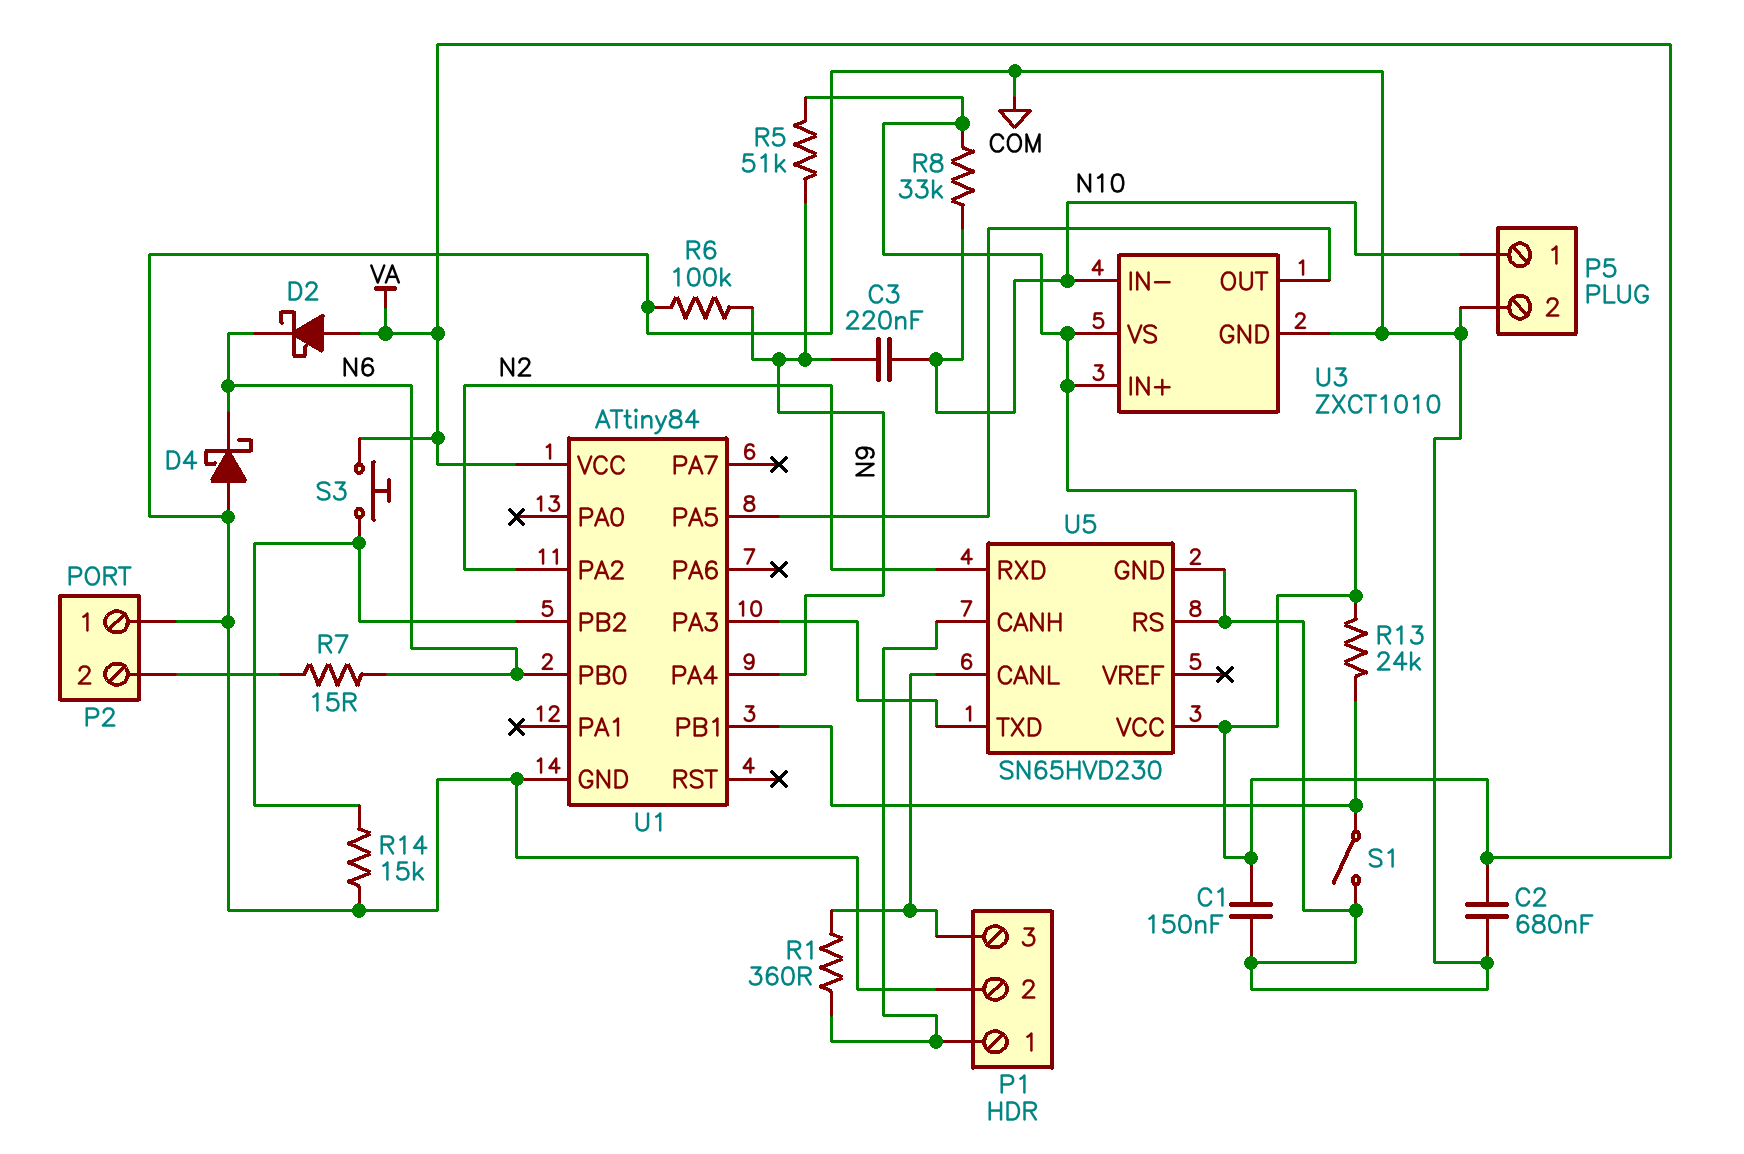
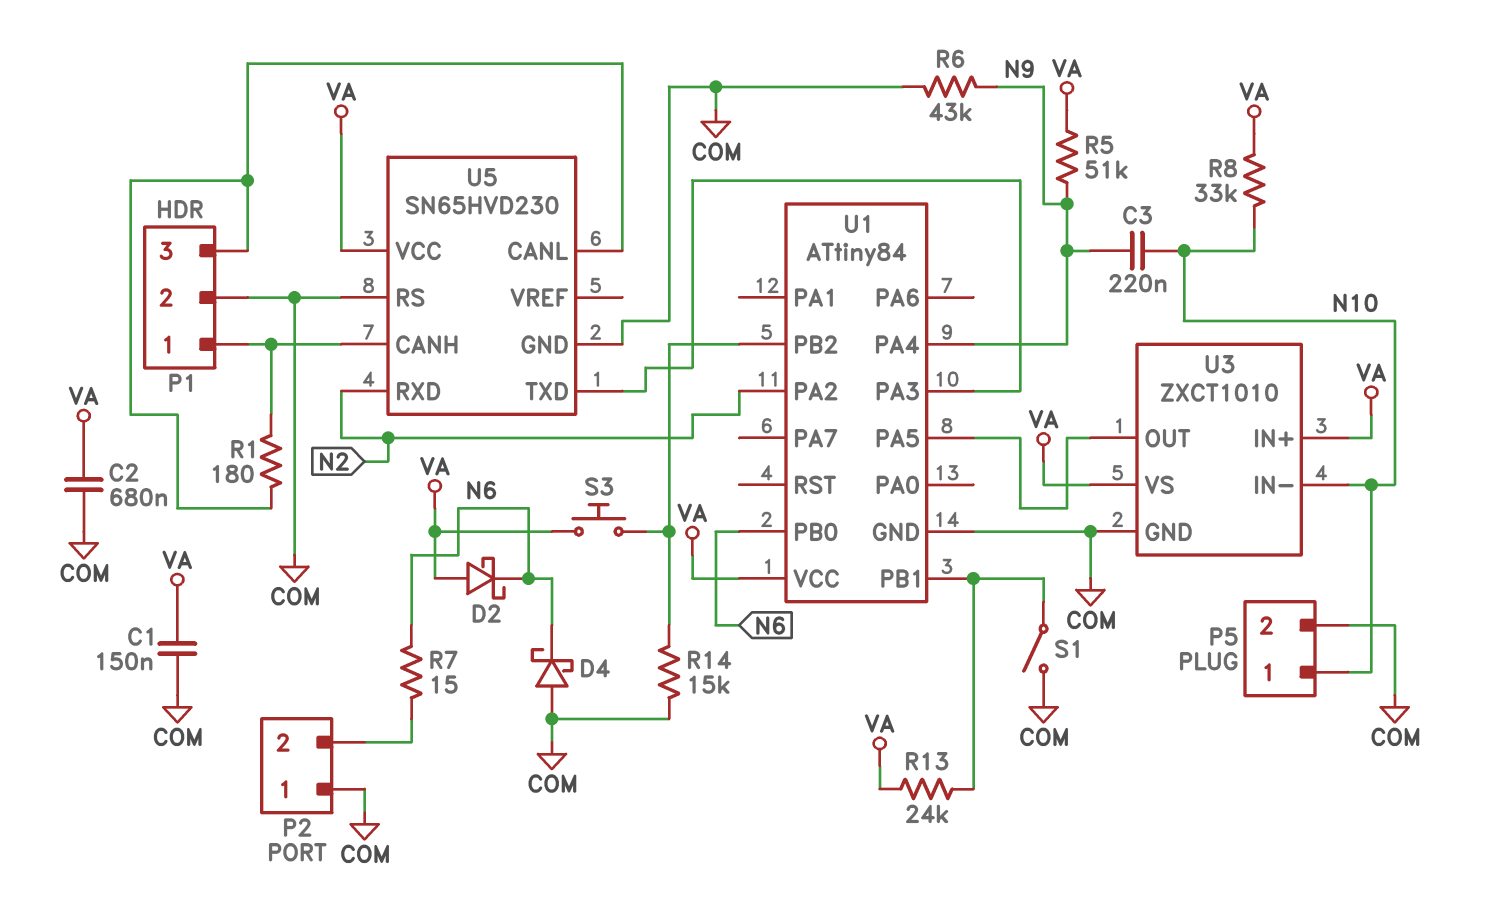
R1: 360 (P1/1, P1/3) -> 180 (P1/1, P1/3)
R6: 100k (COM, N9) -> 43k (COM, N9)

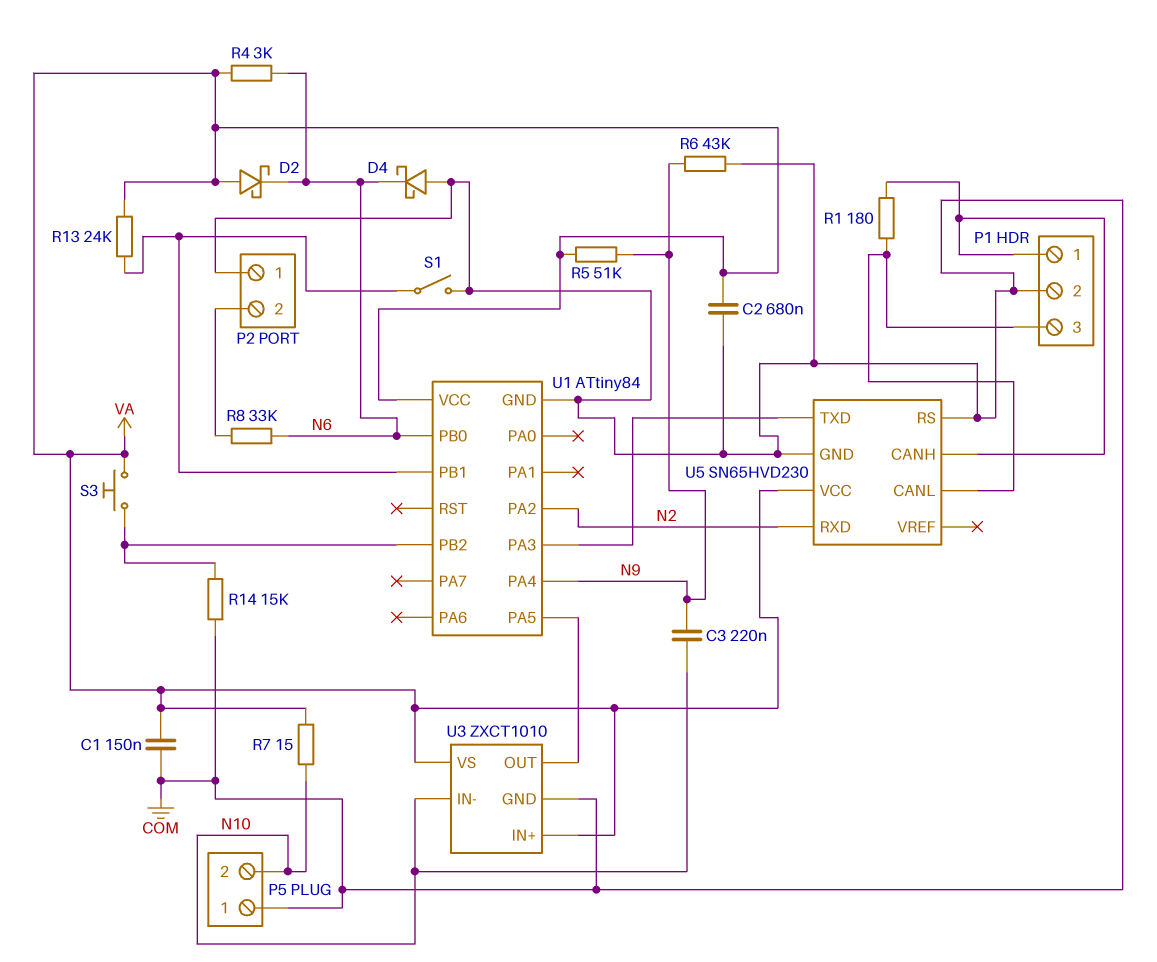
P5 pin 1: N10 -> COM
P5 pin 2: COM -> N10
R4: none -> 3k (N6, VA)
R7: 15 (N6, P2/2) -> 15 (N10, VA)
R8: 33k (N10, VA) -> 33k (N6, P2/2)

